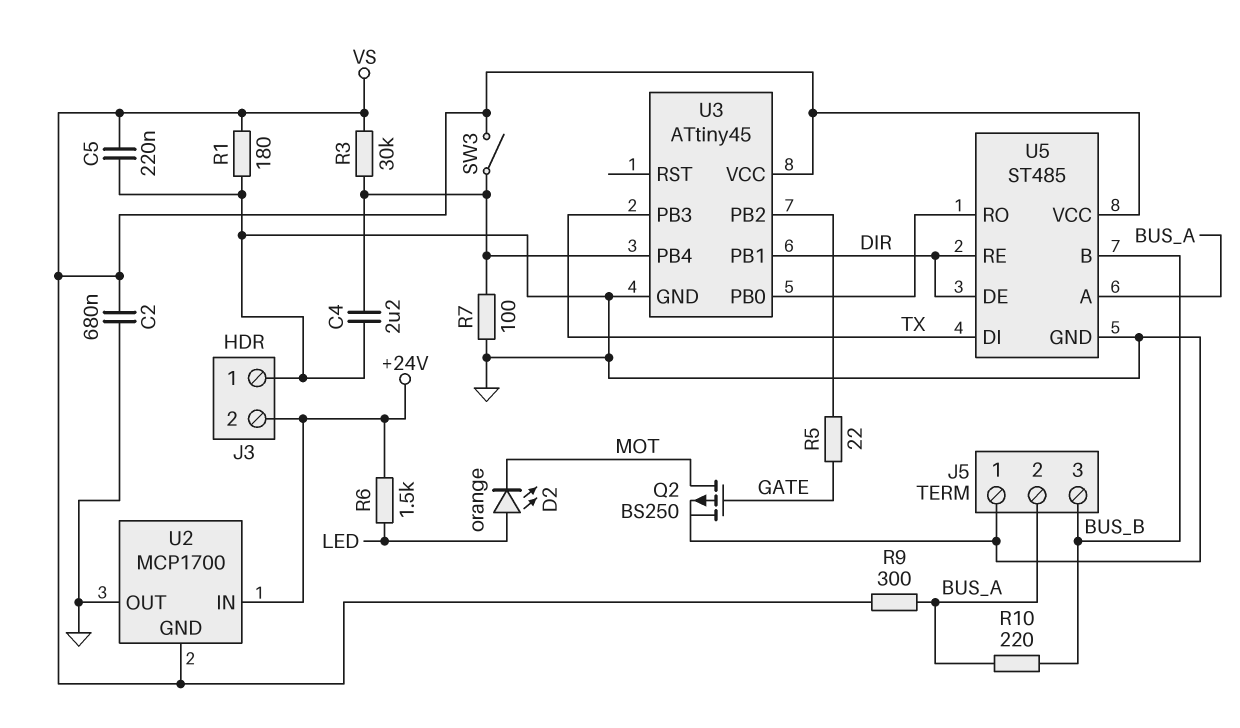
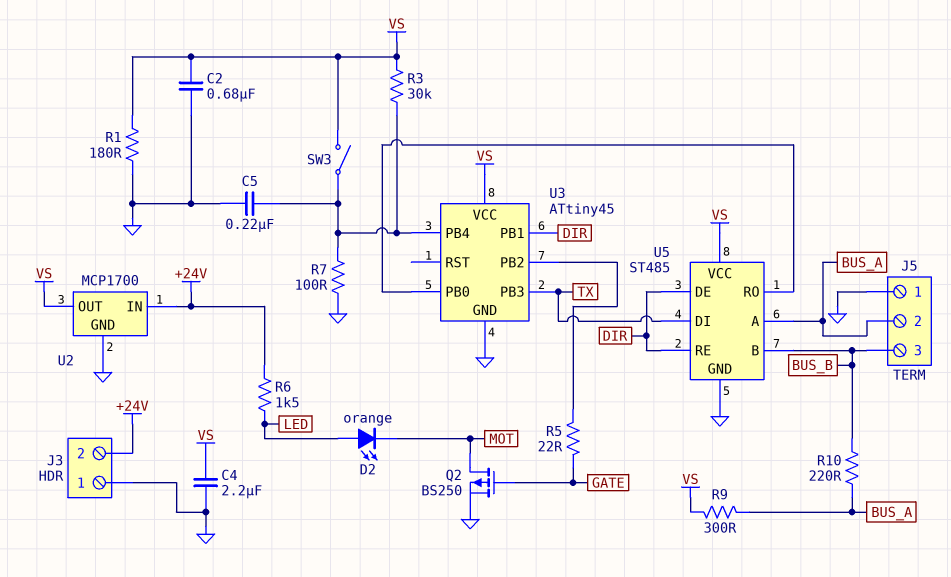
C4: 2.2uF (GND, U3/PB4) -> 2.2uF (GND, VS)
C5: 220nF (GND, VS) -> 220nF (GND, U3/PB4)
U2 pin GND: VS -> GND
U2 pin OUT: GND -> VS

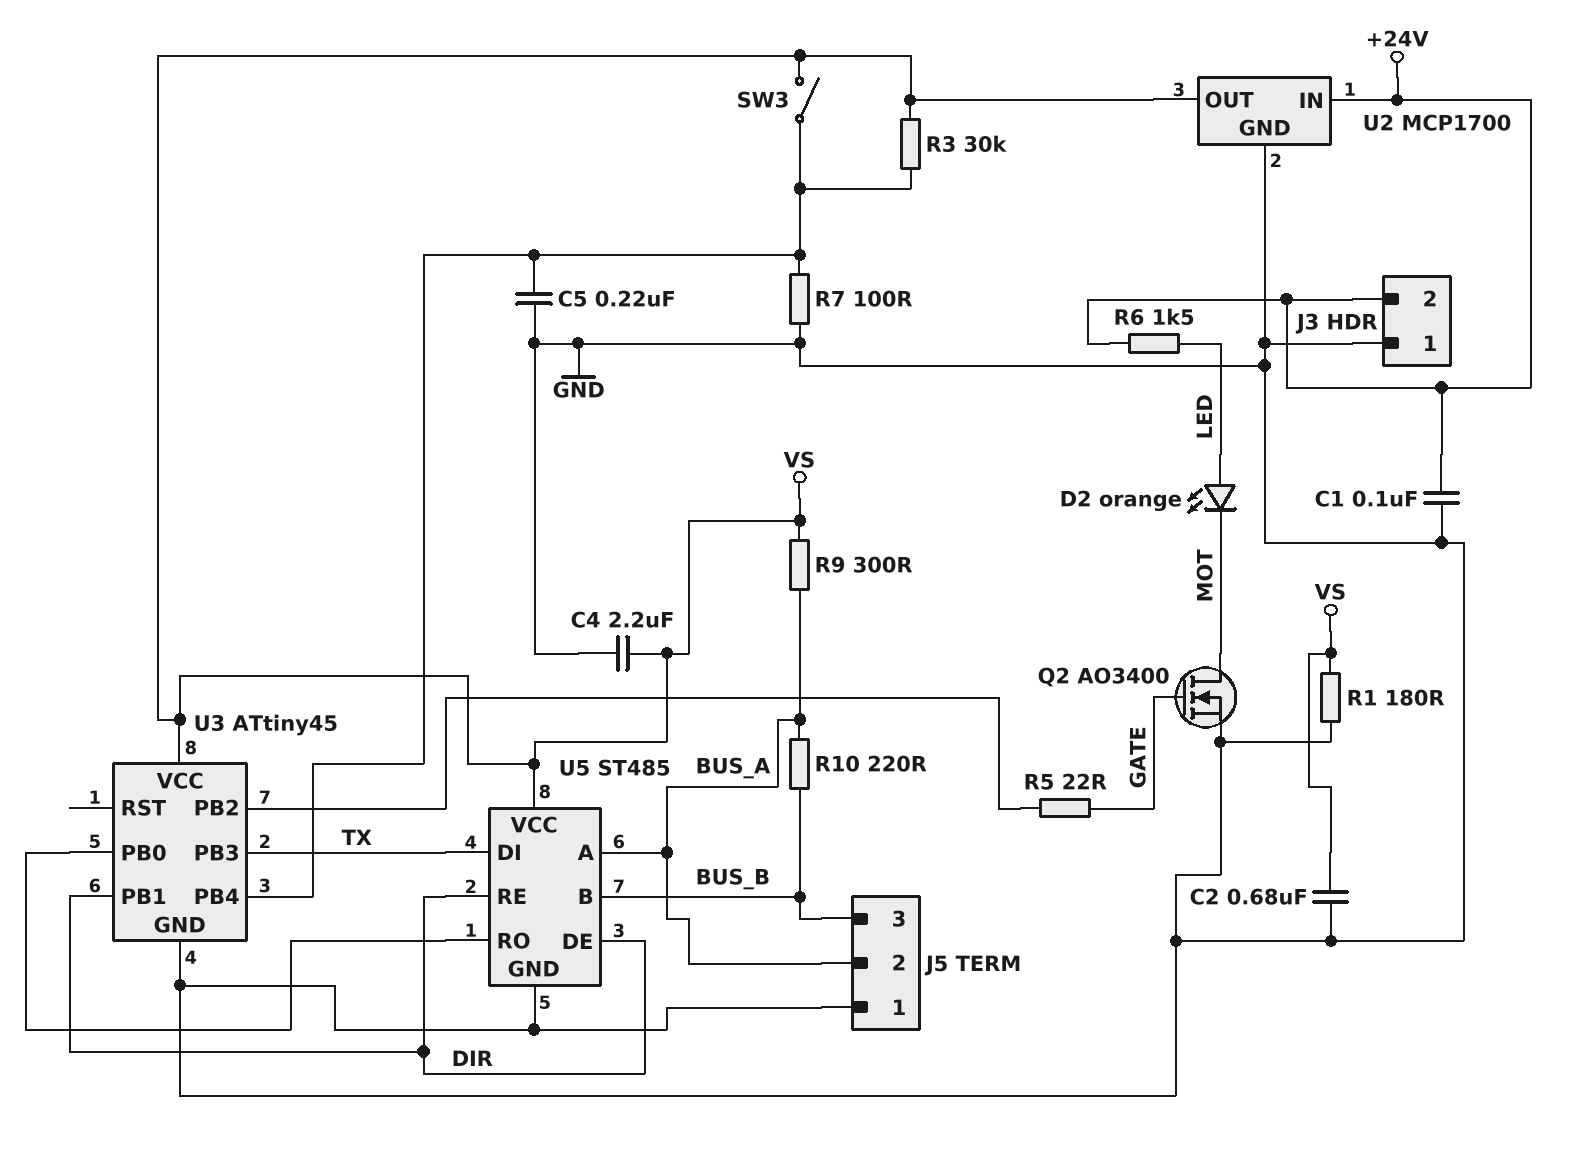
C1: none -> 100nF (+24V, GND)
Q2: PMOS BS250 (G GATE, D MOT, S GND) -> NMOS AO3400 (G GATE, D MOT, S GND)

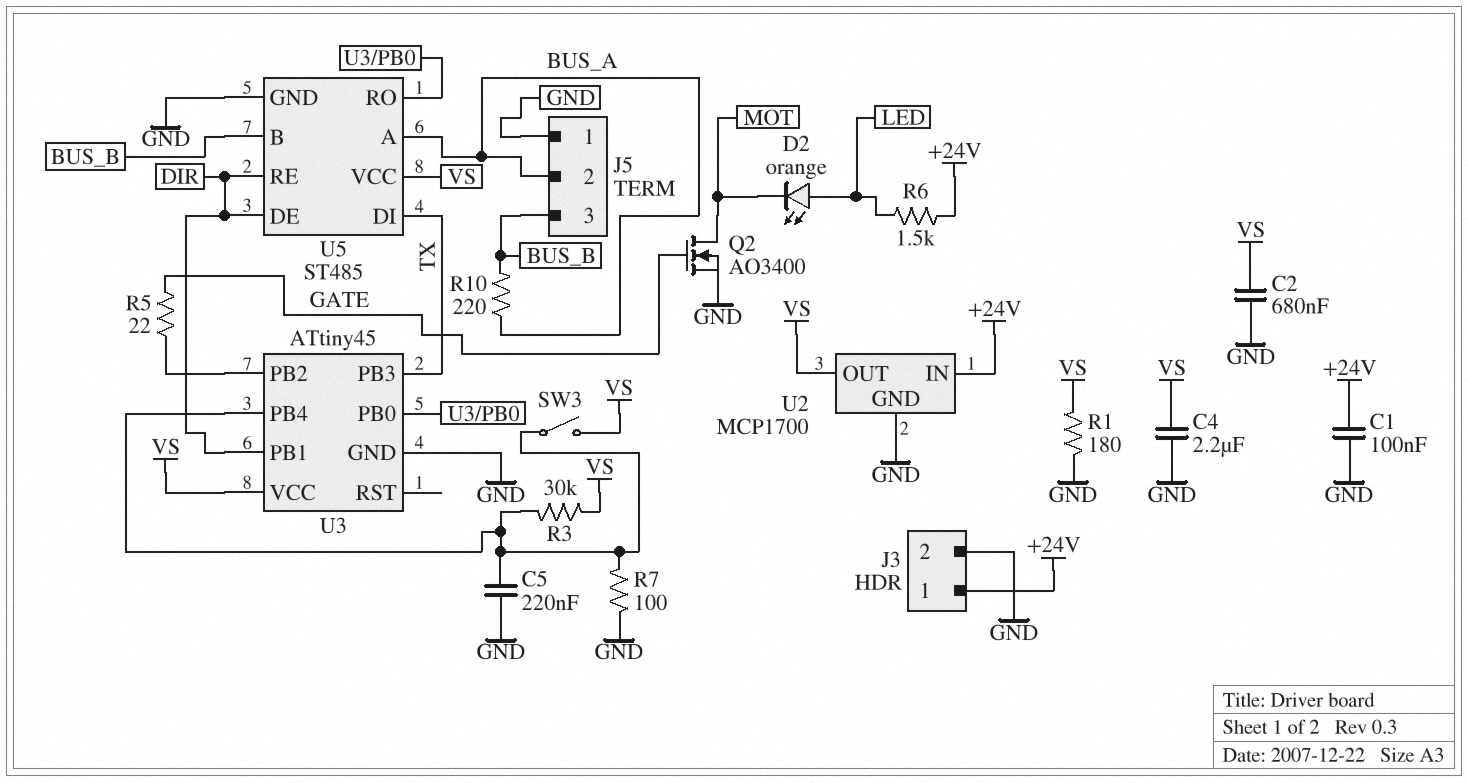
J3 pin 1: GND -> +24V
J3 pin 2: +24V -> GND
R9: 300 (BUS_A, VS) -> none

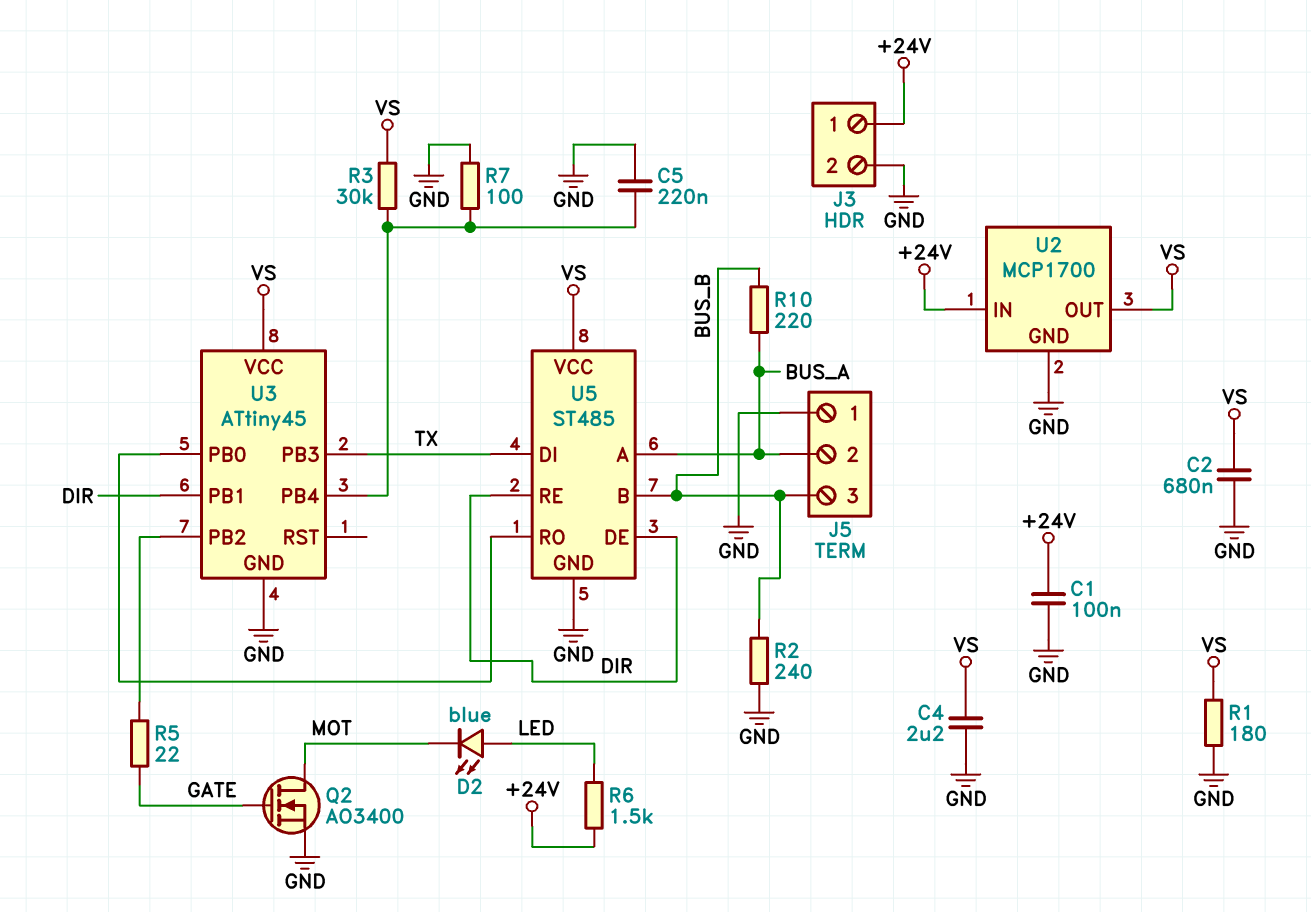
D2: LED orange (A LED, K MOT) -> LED blue (A LED, K MOT)
R2: none -> 240 (BUS_B, GND)
SW3: switch (U3/PB4, VS) -> none

